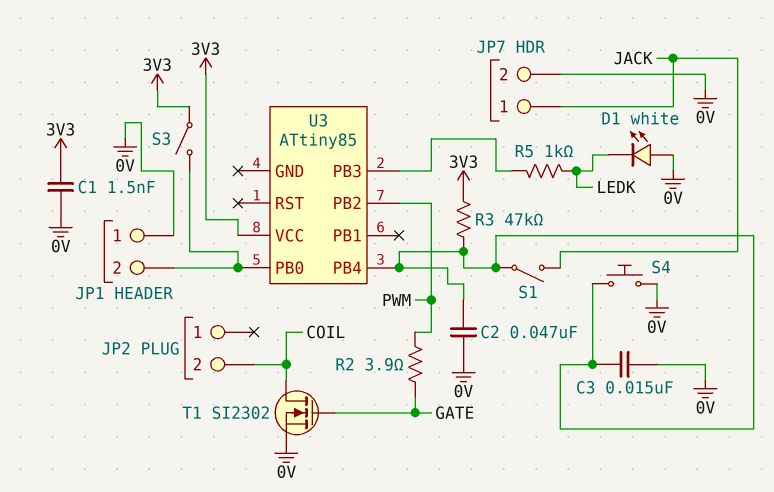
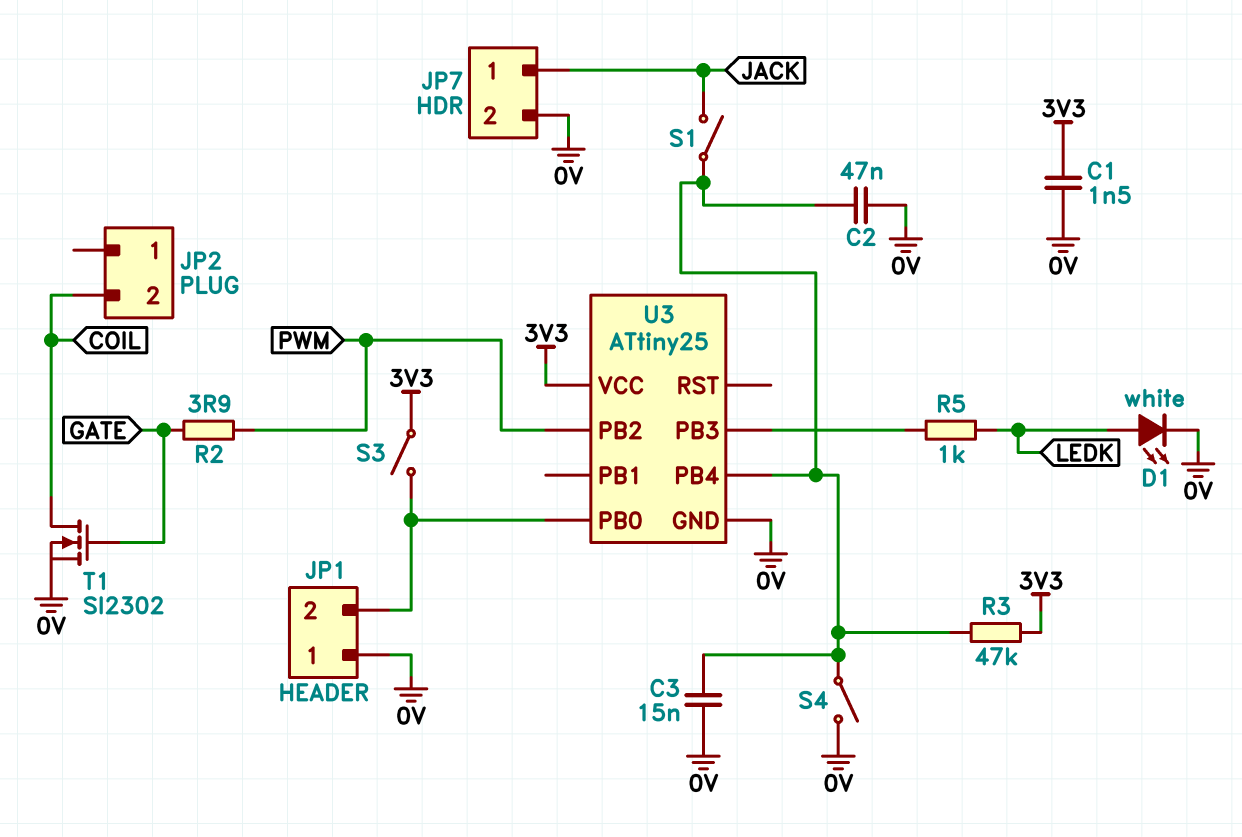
D1: LED white (A 0V, K LEDK) -> LED white (A LEDK, K 0V)
S4: button (0V, U3/PB4) -> switch (0V, U3/PB4)
U3: ATtiny85 -> ATtiny25
U3 pin GND: none -> 0V

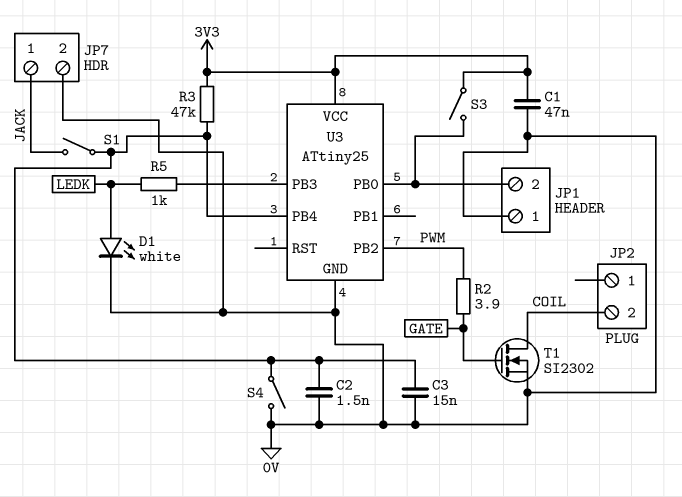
C1: 1.5nF (0V, 3V3) -> 47nF (0V, 3V3)
C2: 47nF (0V, U3/PB4) -> 1.5nF (0V, U3/PB4)

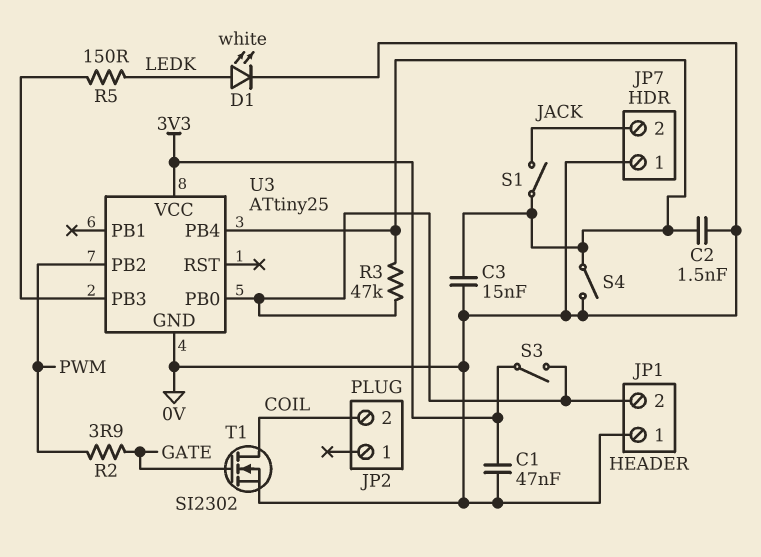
JP7 pin 1: JACK -> 0V
JP7 pin 2: 0V -> JACK
R3: 47k (3V3, U3/PB4) -> 47k (JP1/2, U3/PB4)
R5: 1k (LEDK, U3/PB3) -> 150 (LEDK, U3/PB3)

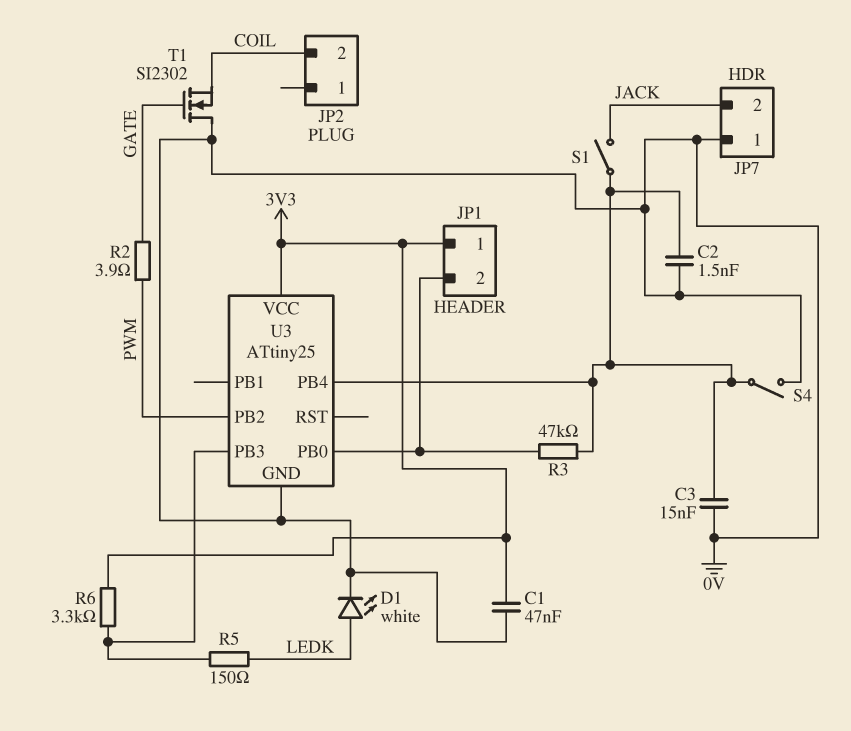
JP1 pin 1: 0V -> 3V3
R6: none -> 3.3k (3V3, U3/PB3)
S3: switch (3V3, JP1/2) -> none
T1: NMOS SI2302 (G GATE, D COIL, S 0V) -> NMOS SI2302 (G GATE, D 0V, S COIL)

